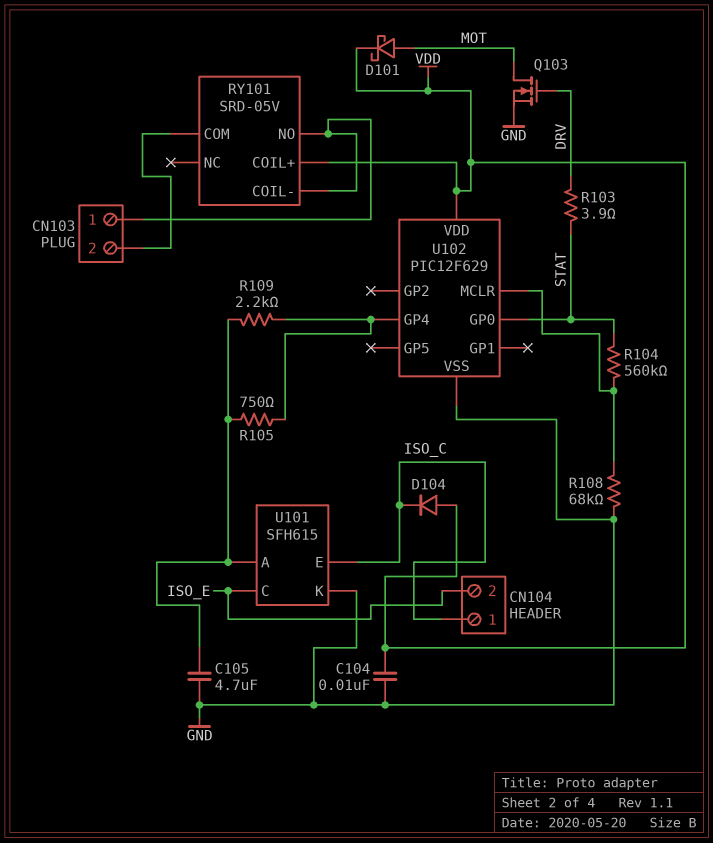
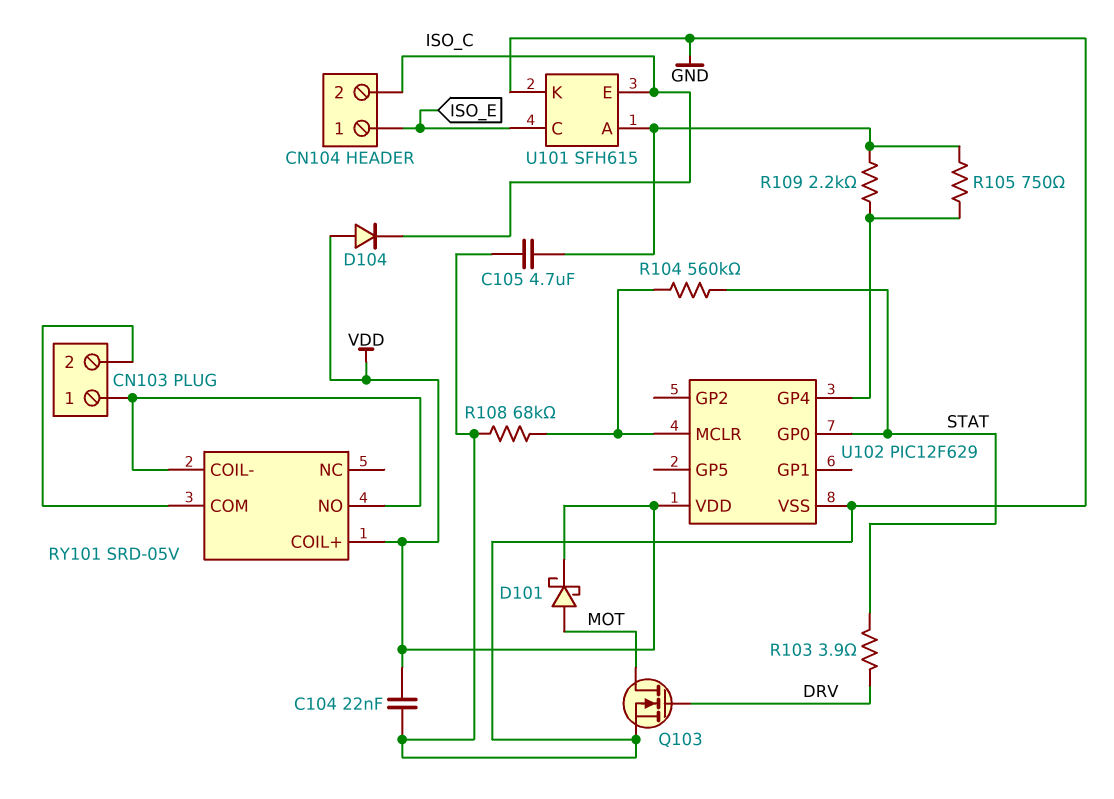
C104: 10nF (GND, VDD) -> 22nF (GND, VDD)
CN104 pin 1: ISO_C -> ISO_E
CN104 pin 2: ISO_E -> ISO_C

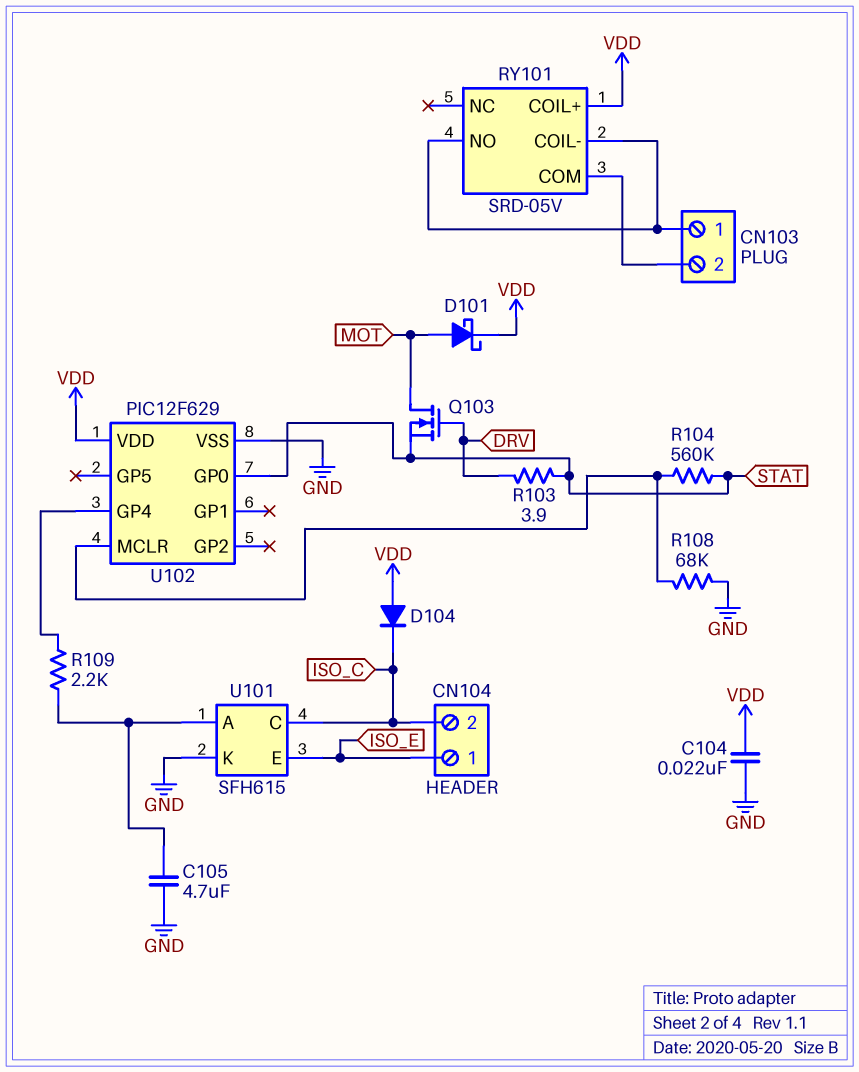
Q103: NMOS (G DRV, D MOT, S GND) -> NMOS (G DRV, D MOT, S STAT)
R105: 750 (U101/A, U102/GP4) -> none
U101 pin C: ISO_E -> ISO_C
U101 pin E: ISO_C -> ISO_E

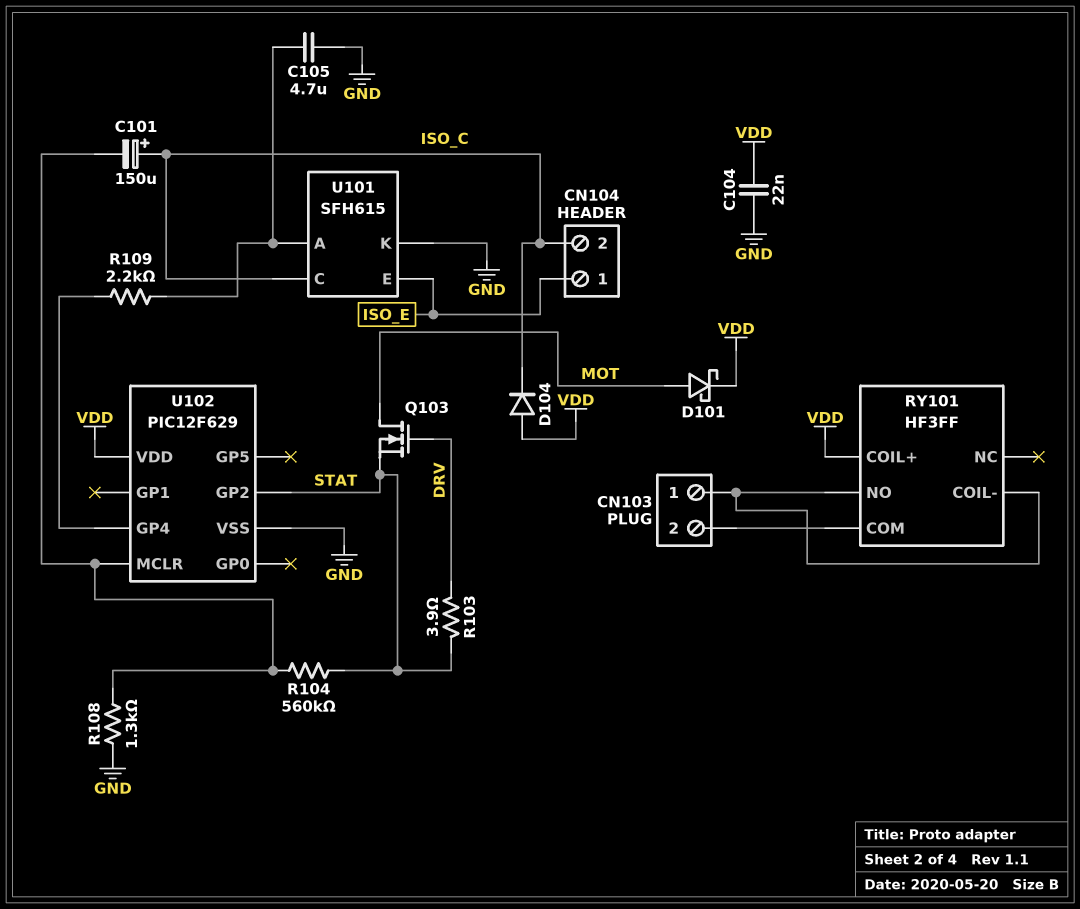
C101: none -> 150uF (plus ISO_C, minus U102/MCLR)
R108: 68k (GND, U102/MCLR) -> 1.3k (GND, U102/MCLR)
RY101: SRD-05V -> HF3FF
U102 pin GP0: STAT -> none
U102 pin GP2: none -> STAT

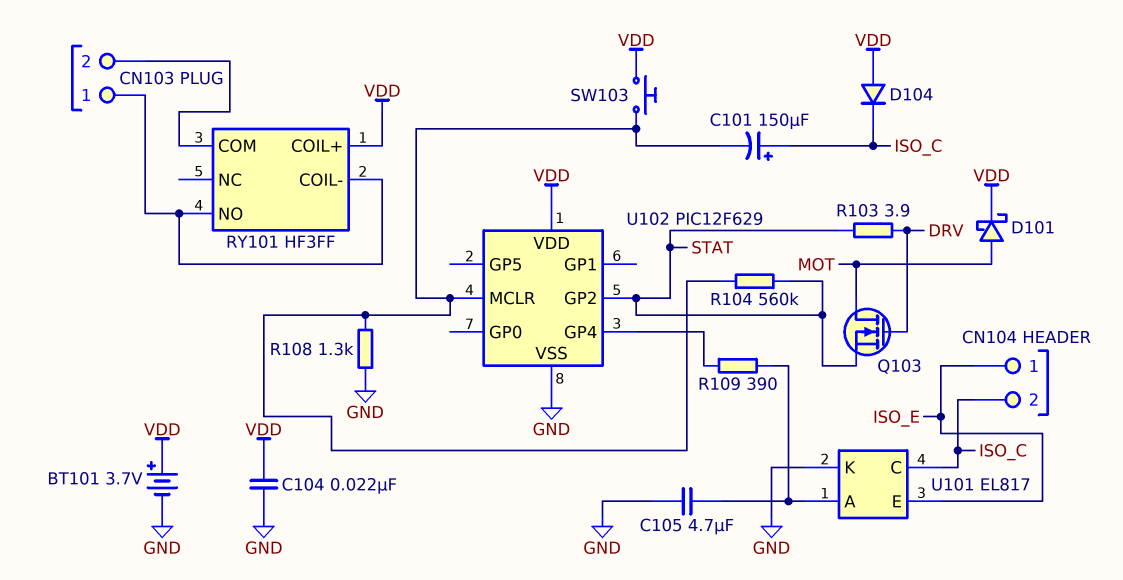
BT101: none -> 3.7V (plus VDD, minus GND)
R109: 2.2k (U101/A, U102/GP4) -> 390 (U101/A, U102/GP4)
SW103: none -> button (U102/MCLR, VDD)
U101: SFH615 -> EL817

